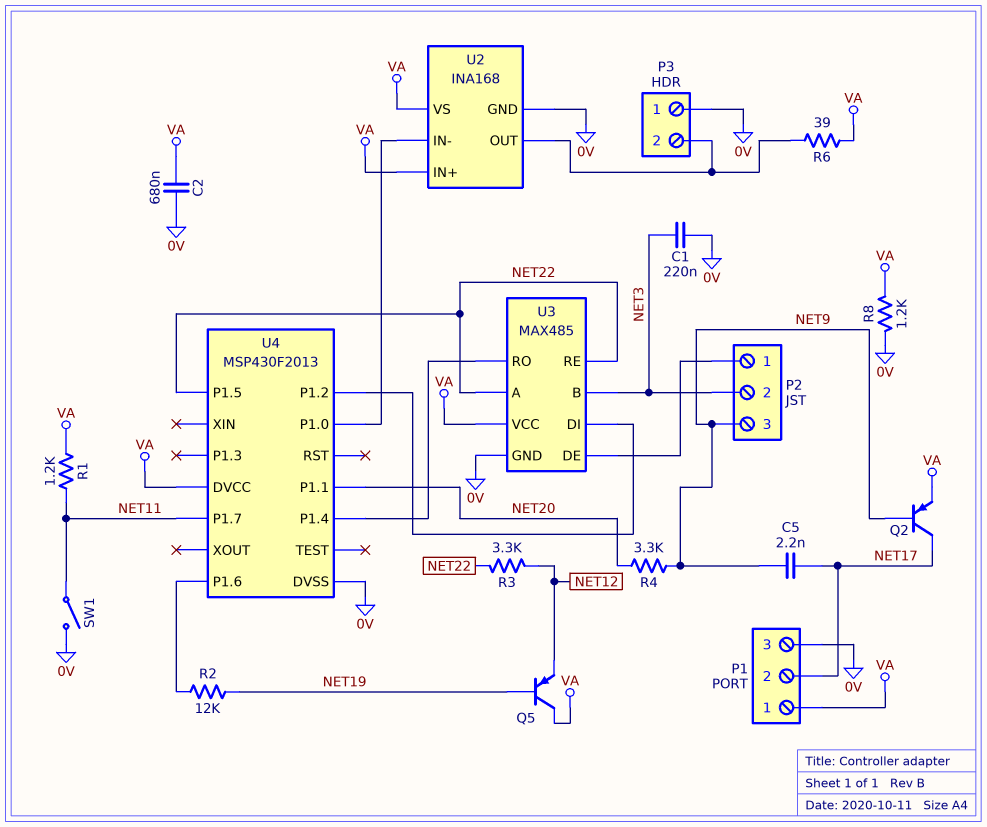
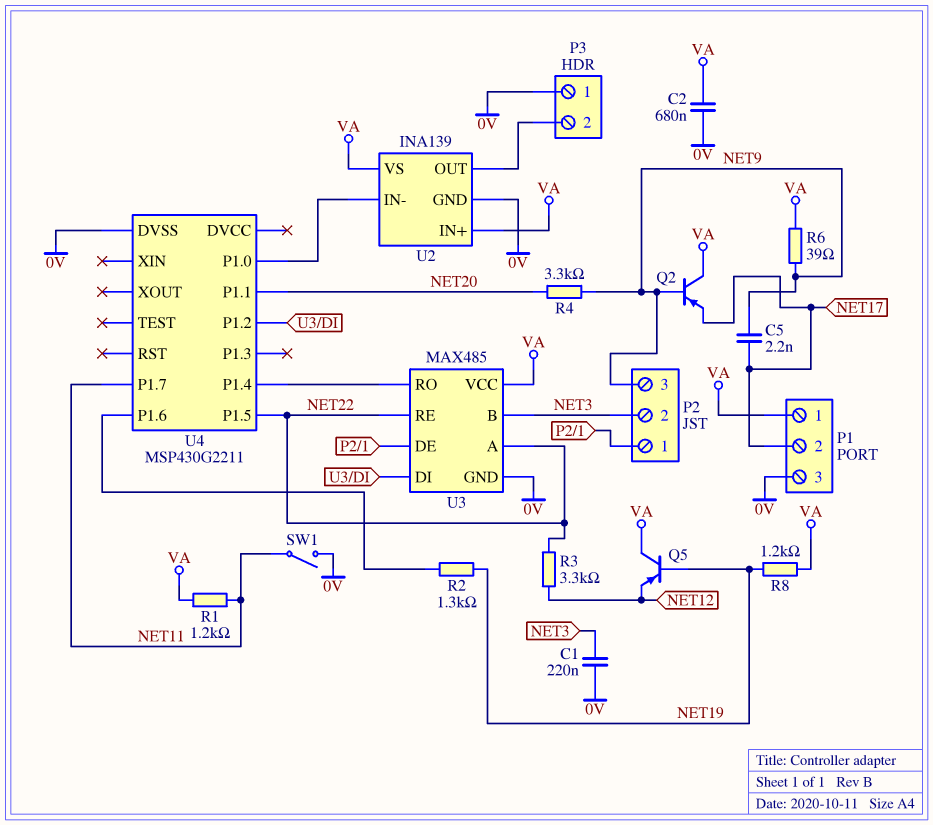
Q2: PNP (B NET9, C NET17, E VA) -> PNP (B NET9, C VA, E NET17)
R2: 12k (NET19, U4/P1.6) -> 1.3k (NET19, U4/P1.6)
R6: 39 (P3/2, VA) -> 39 (NET9, VA)
R8: 1.2k (0V, VA) -> 1.2k (NET19, VA)
U2: INA168 -> INA139
U4: MSP430F2013 -> MSP430G2211
U4 pin DVCC: VA -> none

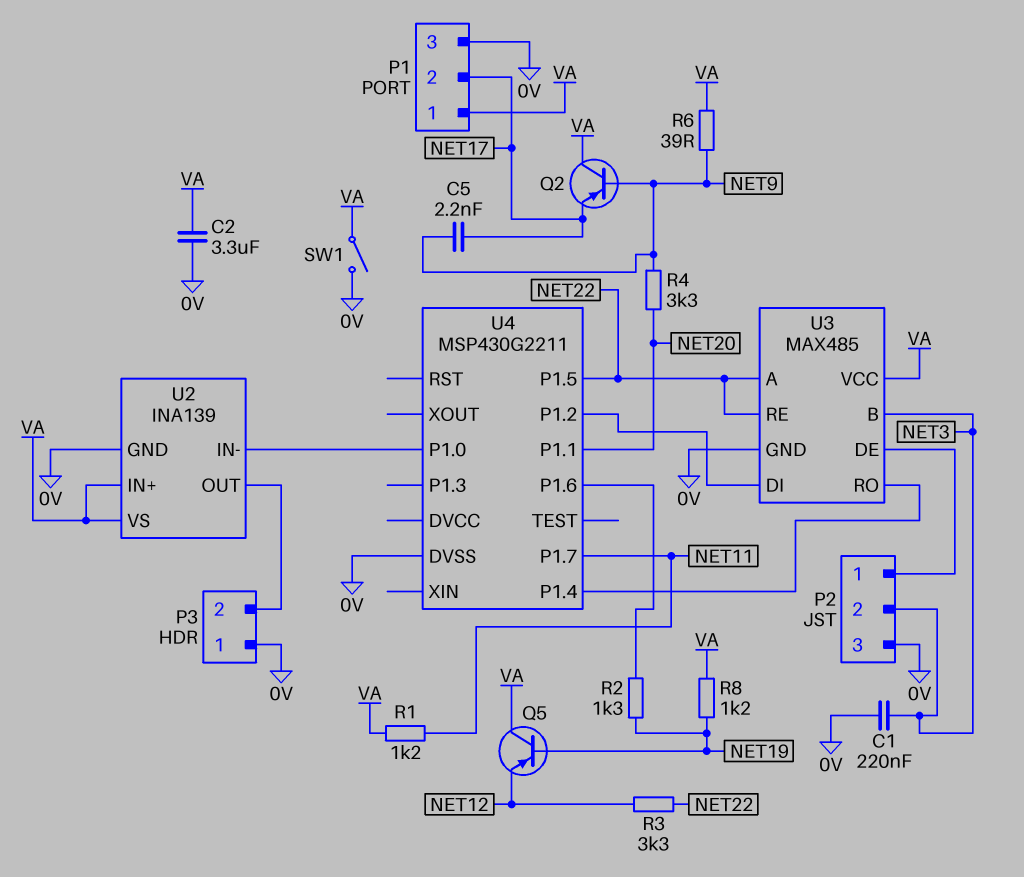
C2: 680nF (0V, VA) -> 3.3uF (0V, VA)
P2 pin 3: NET9 -> 0V
SW1: switch (0V, NET11) -> switch (0V, VA)

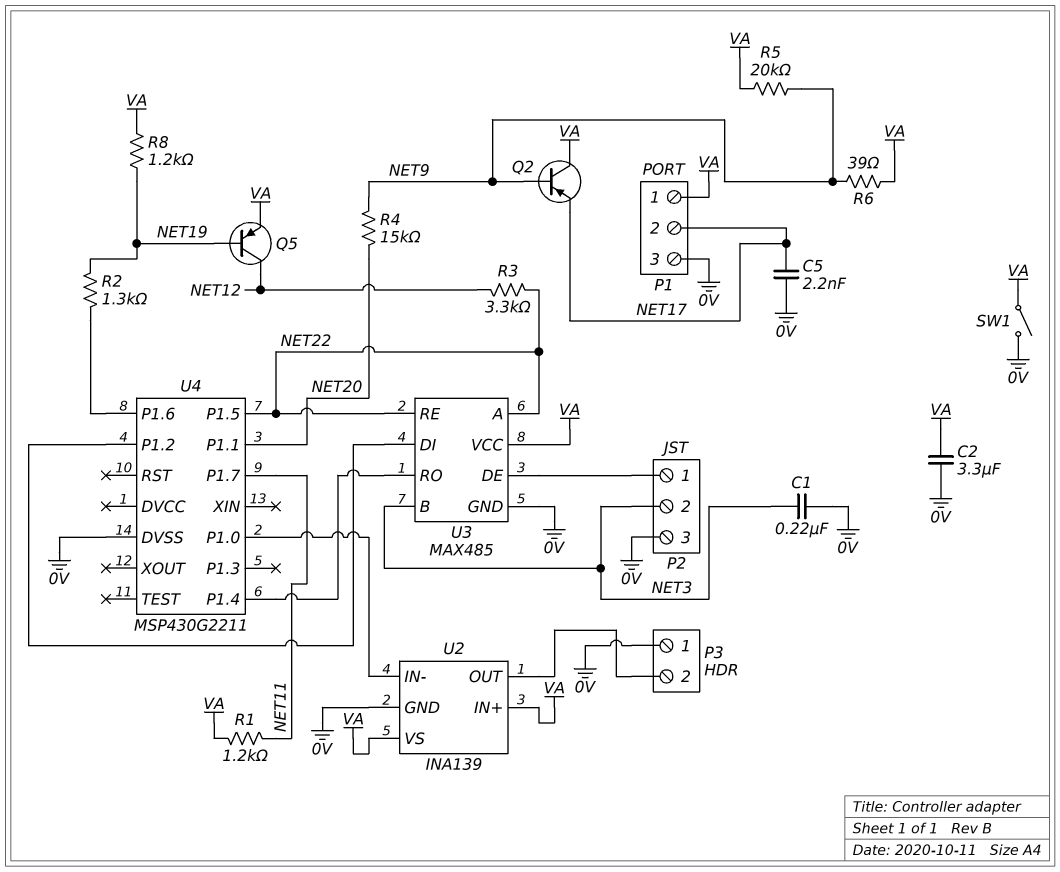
C5: 2.2nF (NET9, NET17) -> 2.2nF (0V, NET17)
Q5: PNP (B NET19, C VA, E NET12) -> PNP (B NET19, C NET12, E VA)
R4: 3.3k (NET9, NET20) -> 15k (NET9, NET20)
R5: none -> 20k (NET9, VA)

